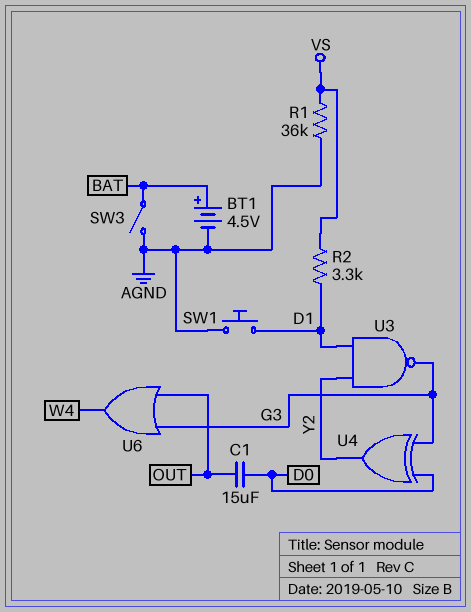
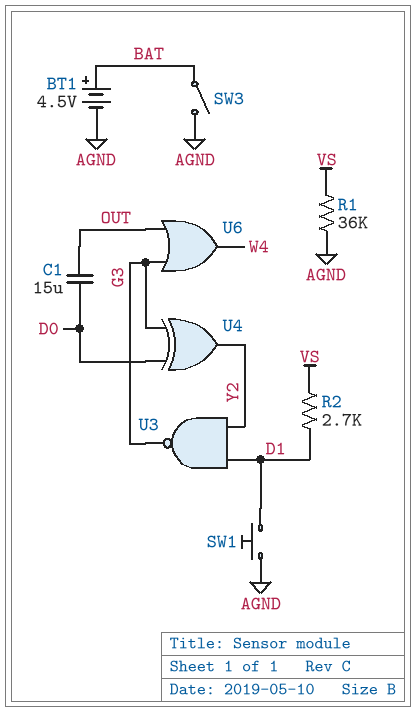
R2: 3.3k (D1, VS) -> 2.7k (D1, VS)

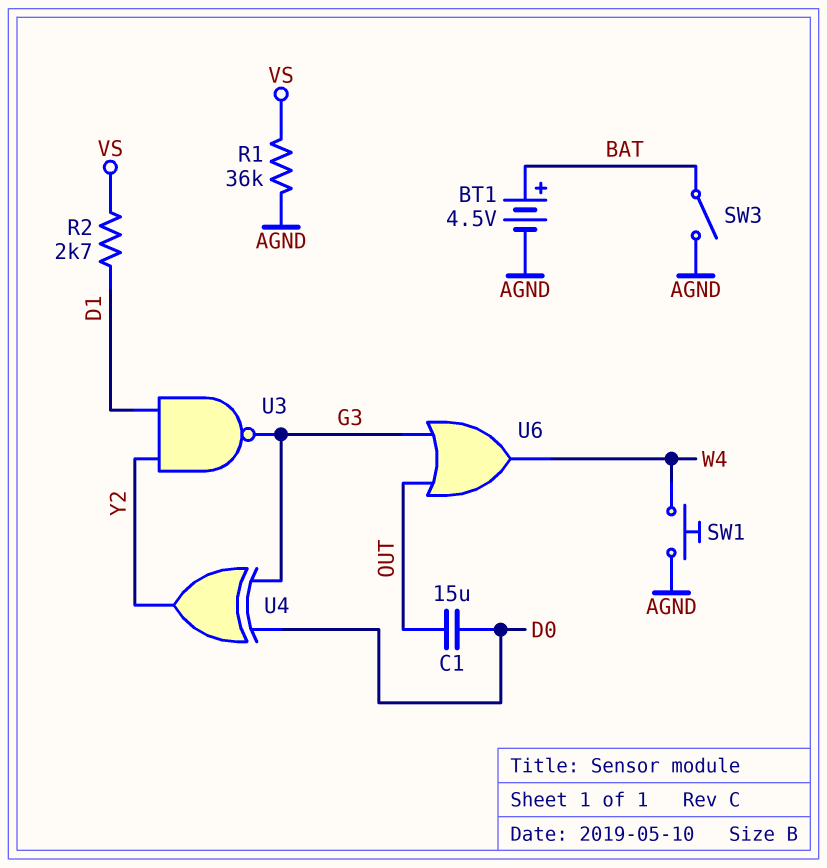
SW1: button (AGND, D1) -> button (AGND, W4)

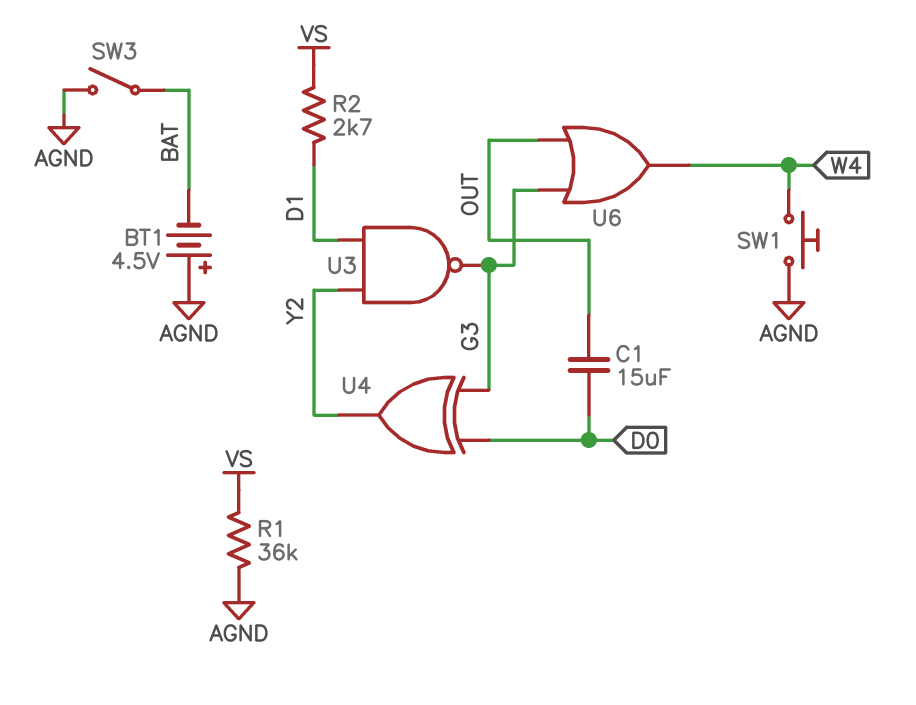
BT1: 4.5V (plus BAT, minus AGND) -> 4.5V (plus AGND, minus BAT)

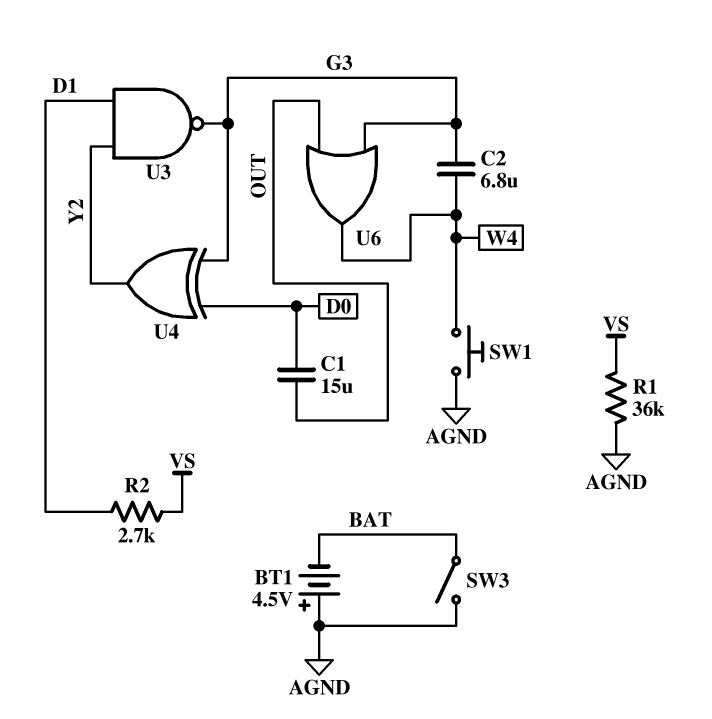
C2: none -> 6.8uF (G3, W4)

